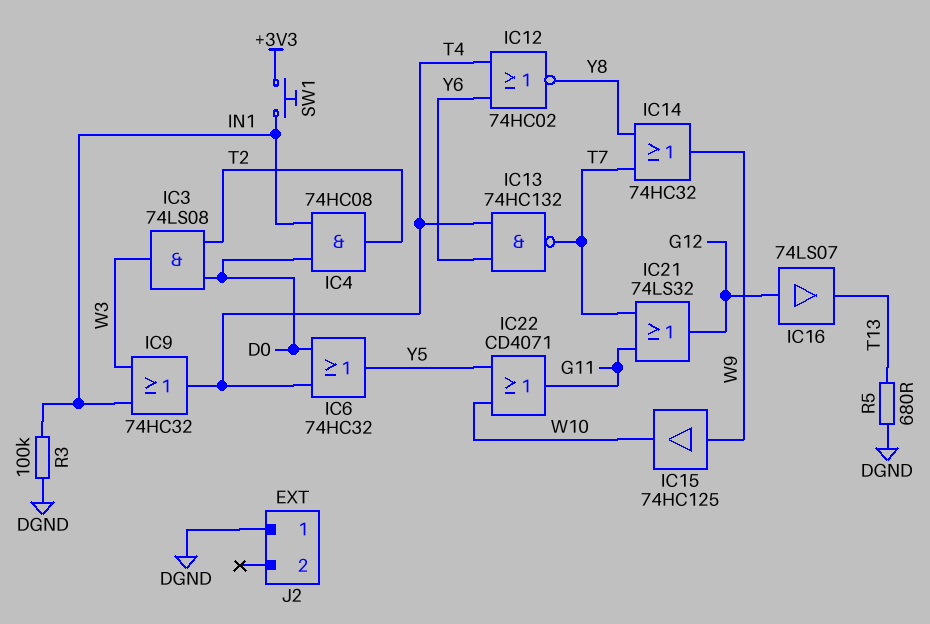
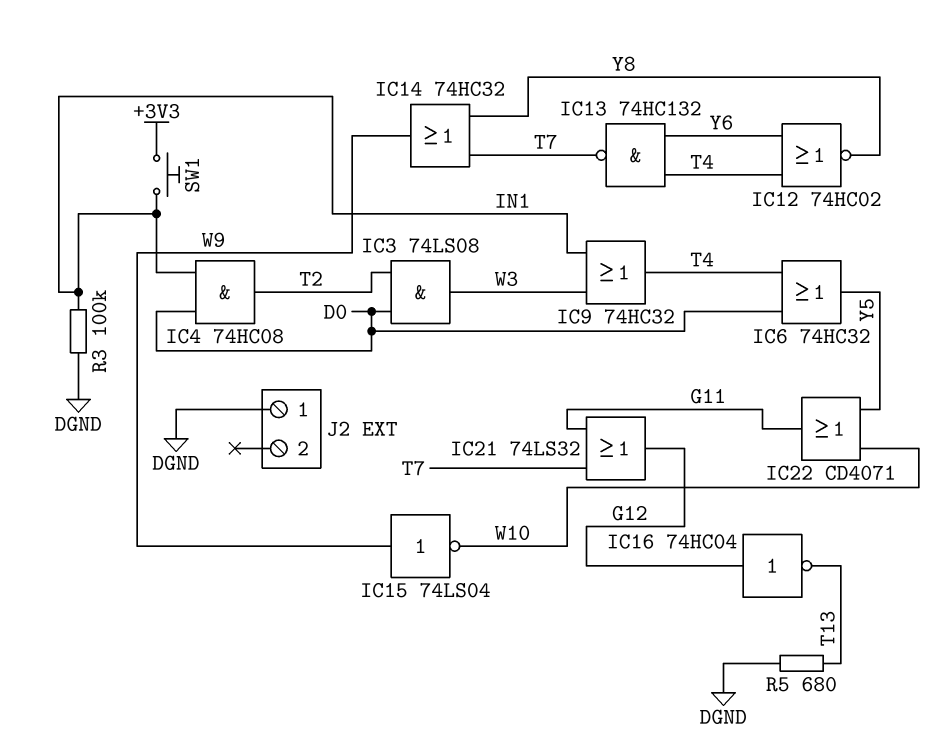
IC15: buffer 74HC125 (in W9, out W10) -> NOT 74LS04 (in W9, out W10)
IC16: buffer 74LS07 (in G12, out T13) -> NOT 74HC04 (in G12, out T13)

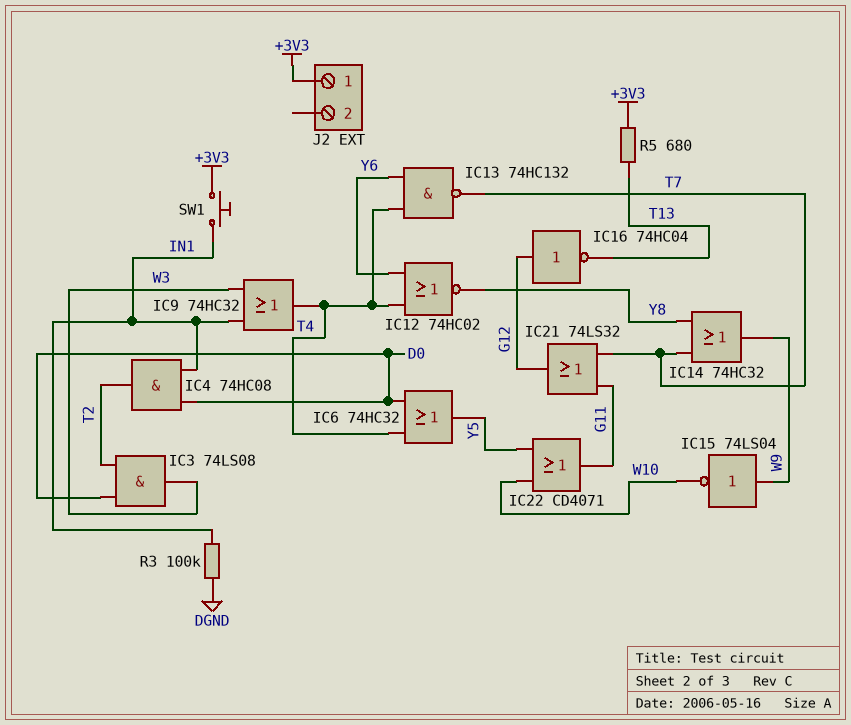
J2 pin 1: DGND -> +3V3
R5: 680 (DGND, T13) -> 680 (+3V3, T13)

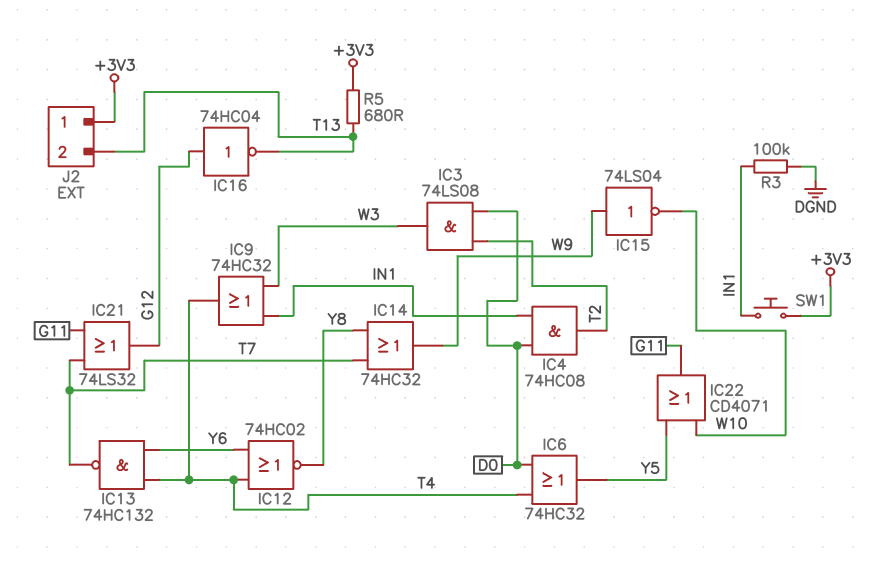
J2 pin 2: none -> T13

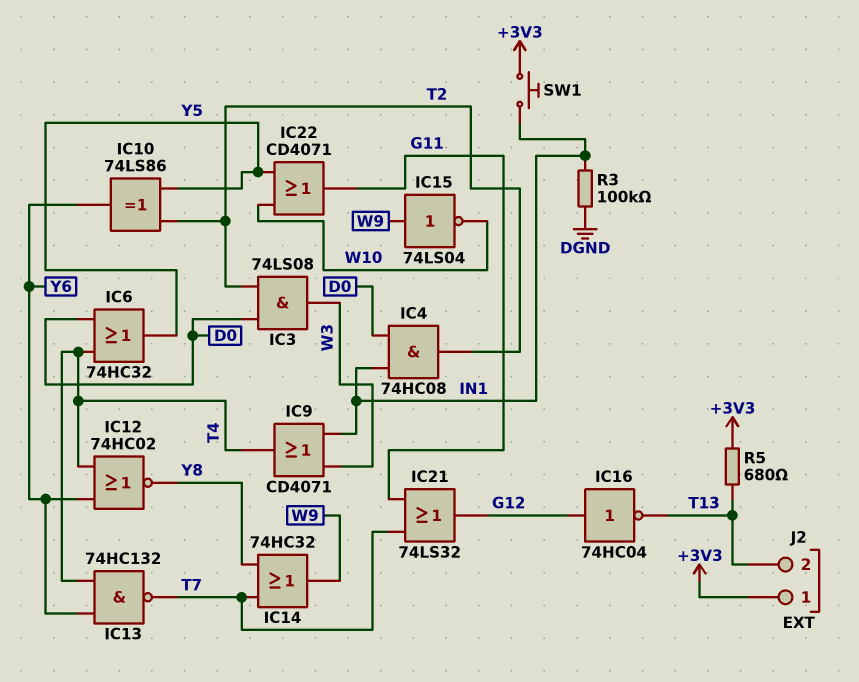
IC9: OR 74HC32 (in IN1, in W3, out T4) -> OR CD4071 (in IN1, in W3, out T4)
IC10: none -> XOR 74LS86 (in T2, in Y5, out Y6)

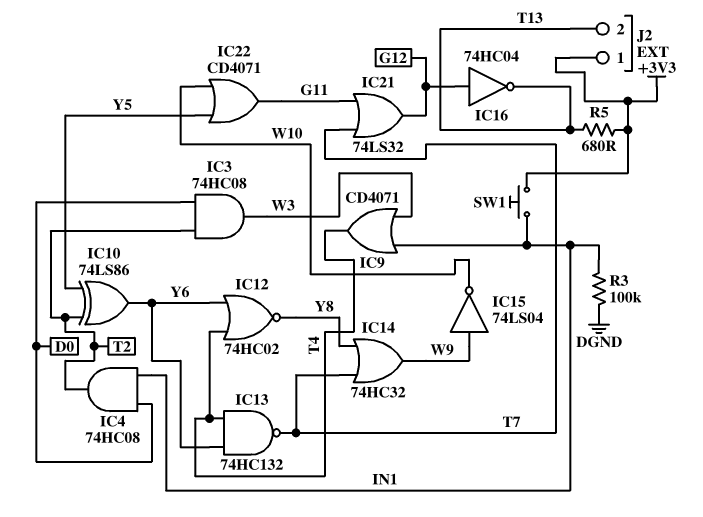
IC3: AND 74LS08 (in D0, in T2, out W3) -> AND 74HC08 (in D0, in T2, out W3)
IC6: OR 74HC32 (in D0, in T4, out Y5) -> none

